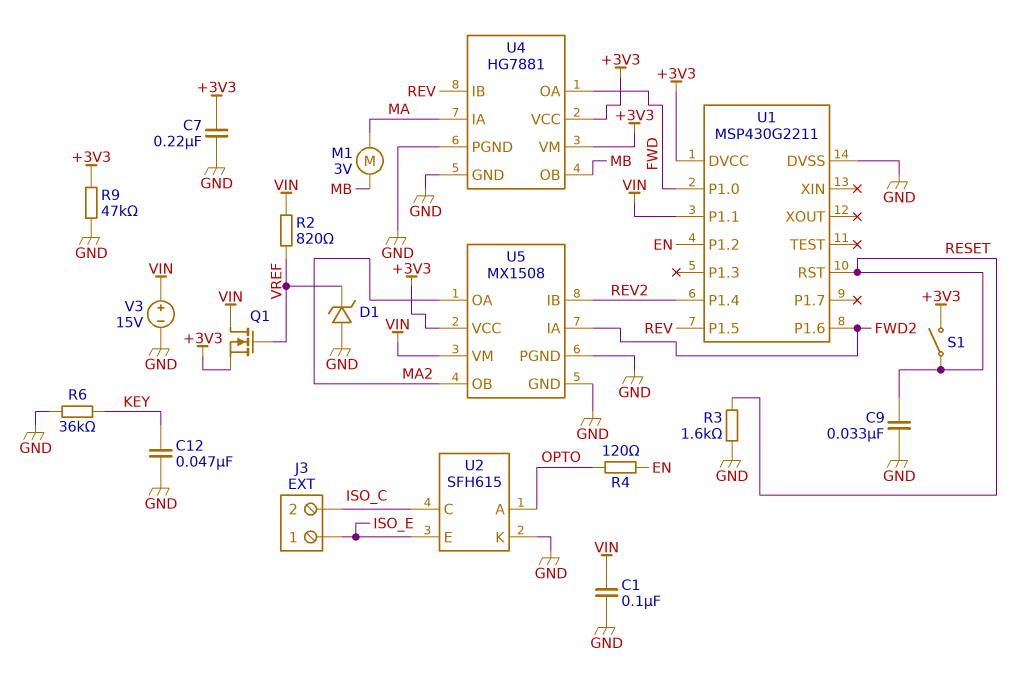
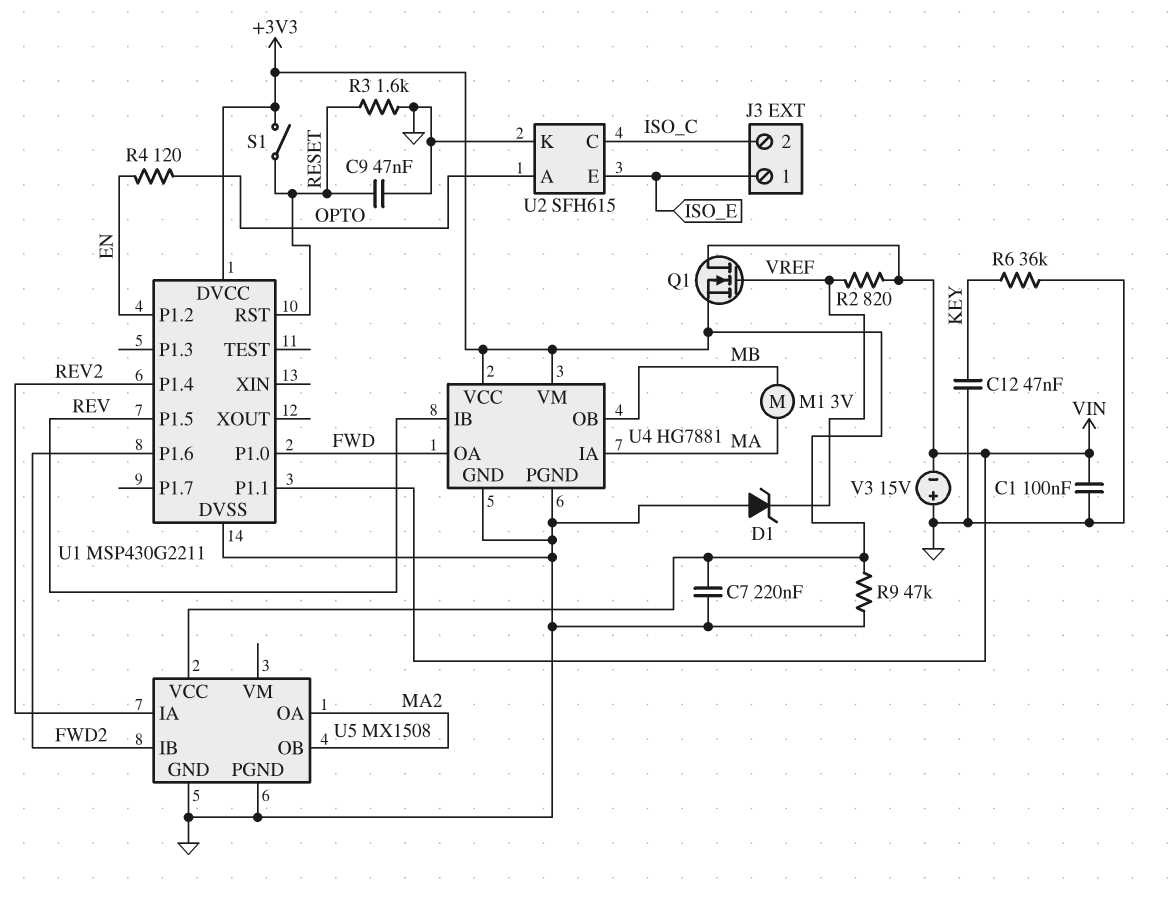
C9: 33nF (GND, RESET) -> 47nF (GND, RESET)
U5 pin IA: FWD2 -> REV2
U5 pin IB: REV2 -> FWD2
U5 pin VM: VIN -> none
V3: 15V (plus VIN, minus GND) -> 15V (plus GND, minus VIN)

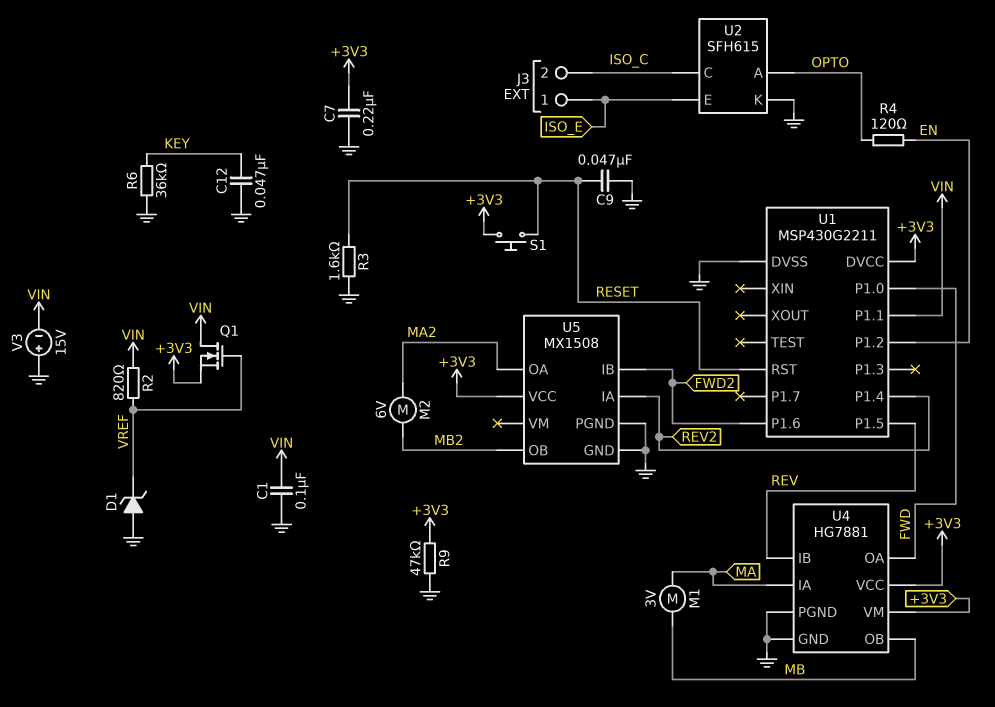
M2: none -> motor 6V (MA2, MB2)
S1: switch (+3V3, RESET) -> button (+3V3, RESET)
U5 pin OB: MA2 -> MB2

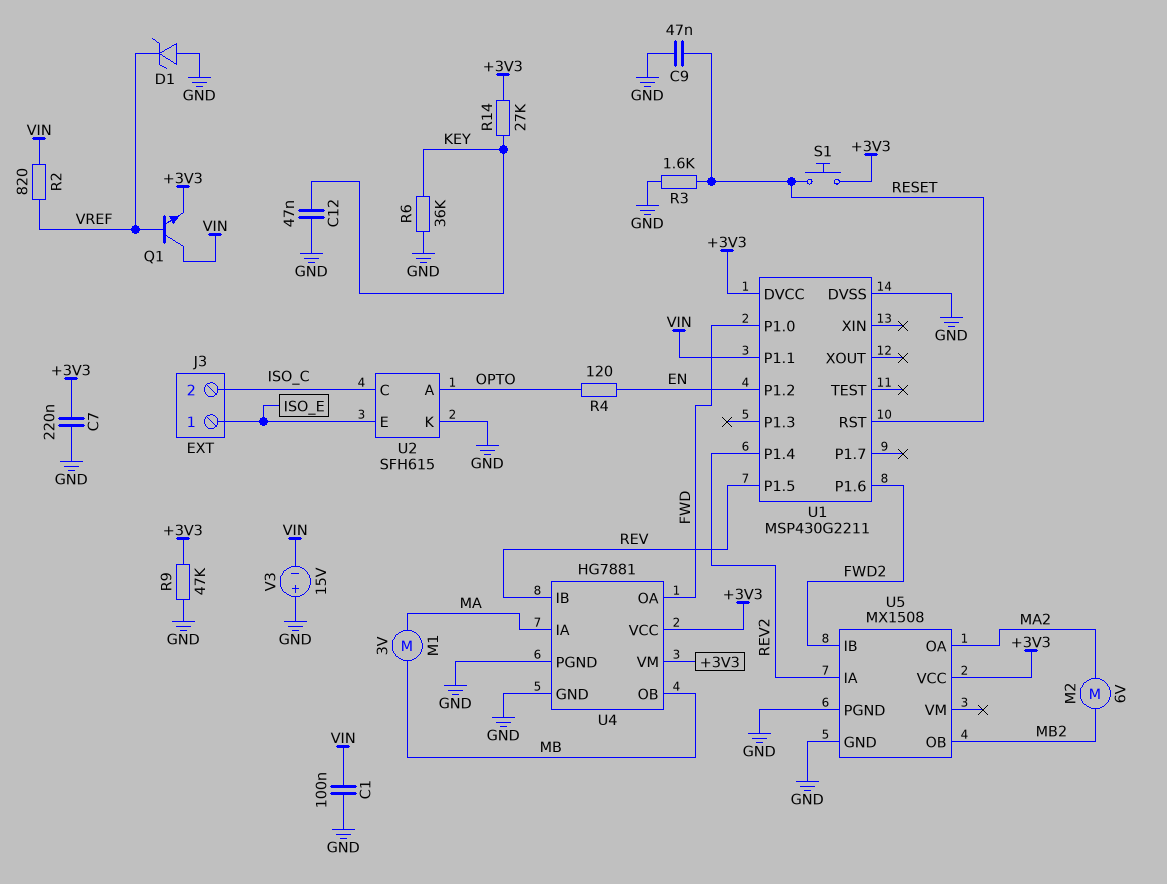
Q1: NMOS (G VREF, D VIN, S +3V3) -> NPN (B VREF, C VIN, E +3V3)
R14: none -> 27k (+3V3, KEY)

